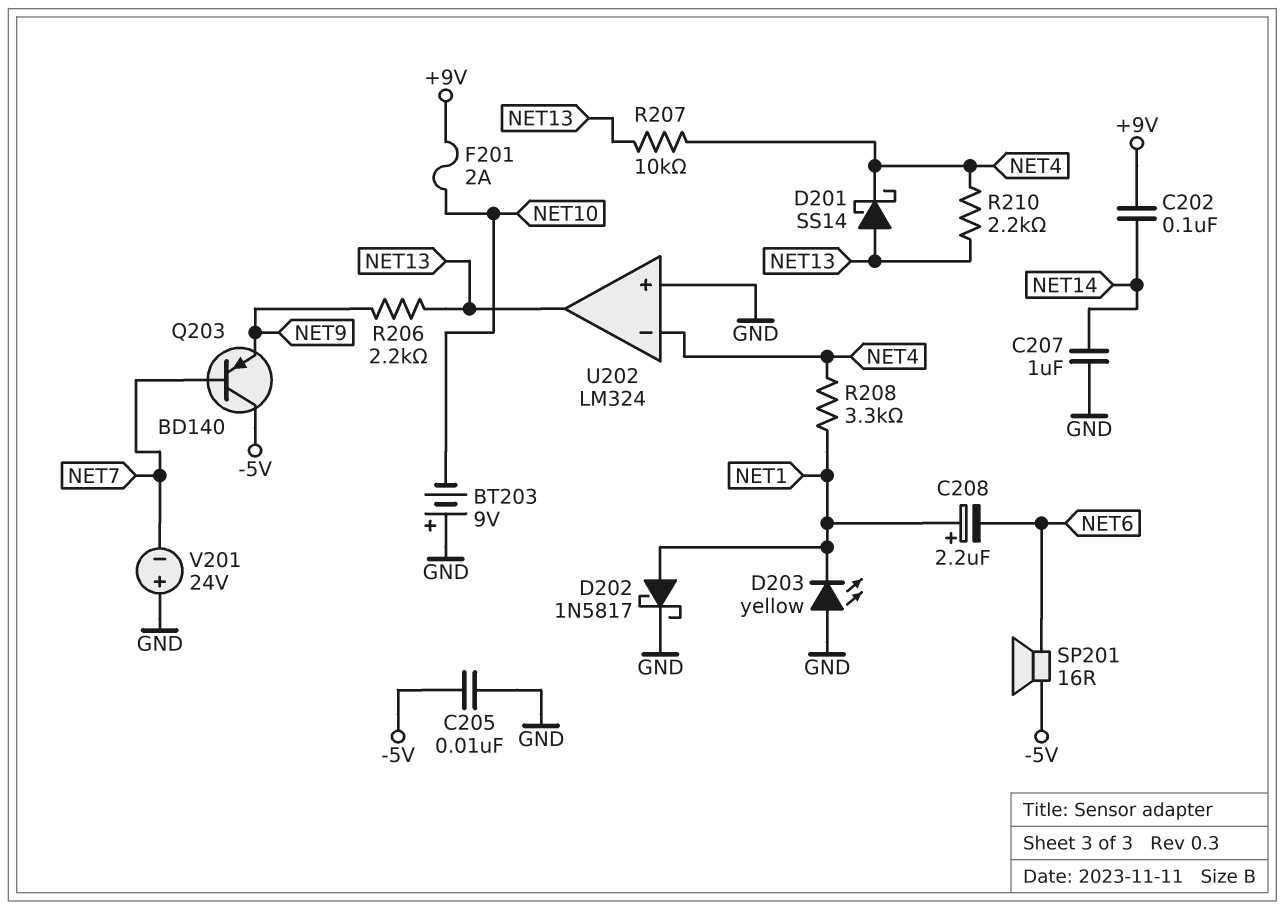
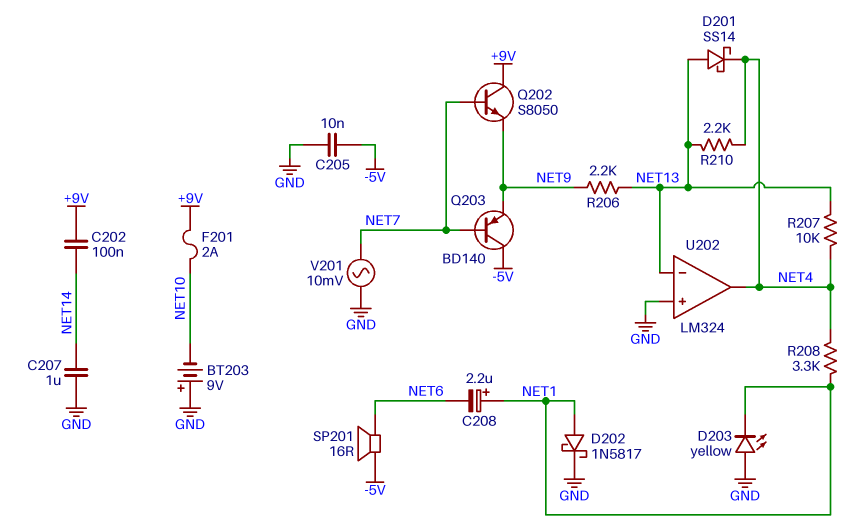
Q202: none -> NPN S8050 (B NET7, C +9V, E NET9)
U202 pin in-: NET4 -> NET13
U202 pin out: NET13 -> NET4
V201: 24V (plus GND, minus NET7) -> AC 10mV (GND, NET7)

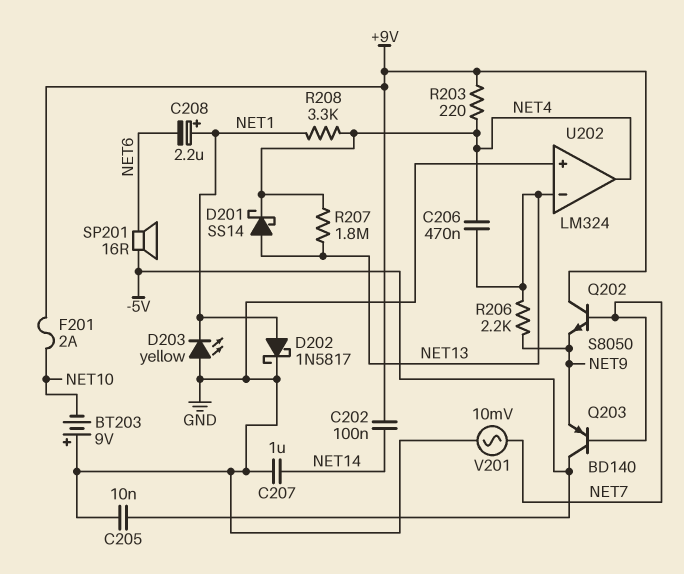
C206: none -> 470nF (NET4, NET13)
R203: none -> 220 (+9V, NET4)
R207: 10k (NET4, NET13) -> 1.8M (NET4, NET13)
R210: 2.2k (NET4, NET13) -> none

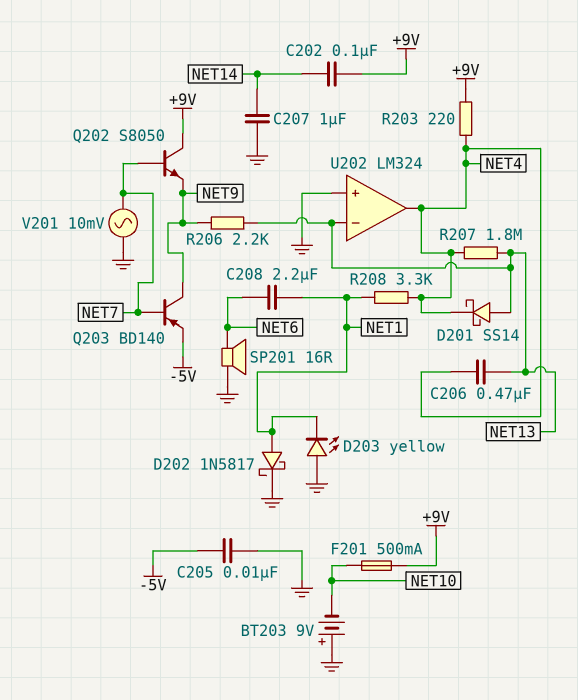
C208: 2.2uF (plus NET1, minus NET6) -> 2.2uF (NET1, NET6)
F201: 2A (+9V, NET10) -> 500mA (+9V, NET10)
Q203: PNP BD140 (B NET7, C -5V, E NET9) -> PNP BD140 (B NET7, C NET9, E -5V)
SP201: speaker 16R (-5V, NET6) -> speaker 16R (GND, NET6)

